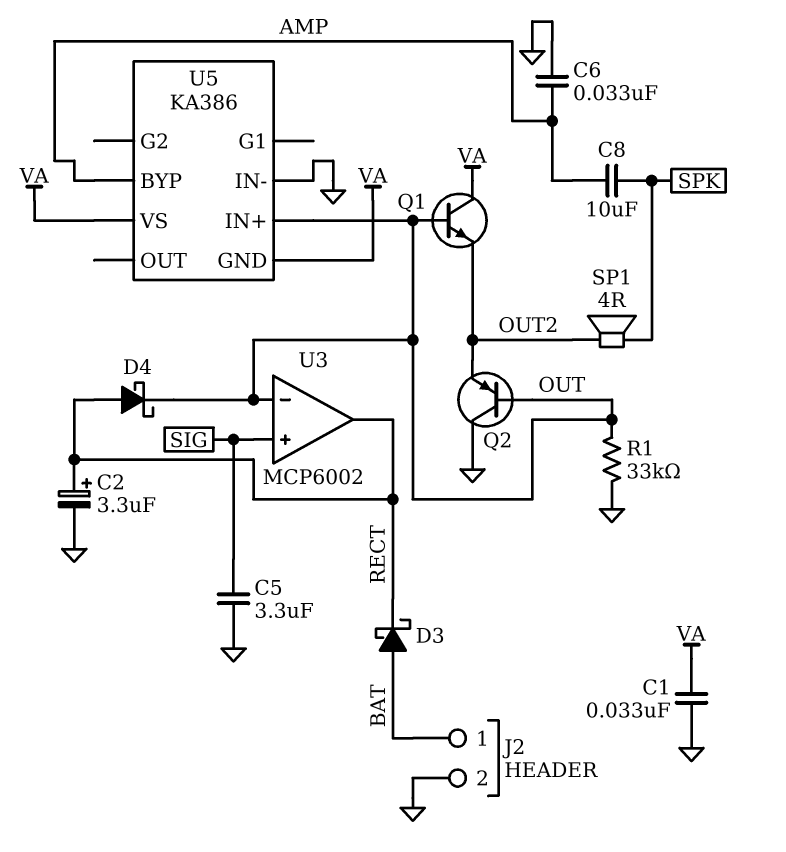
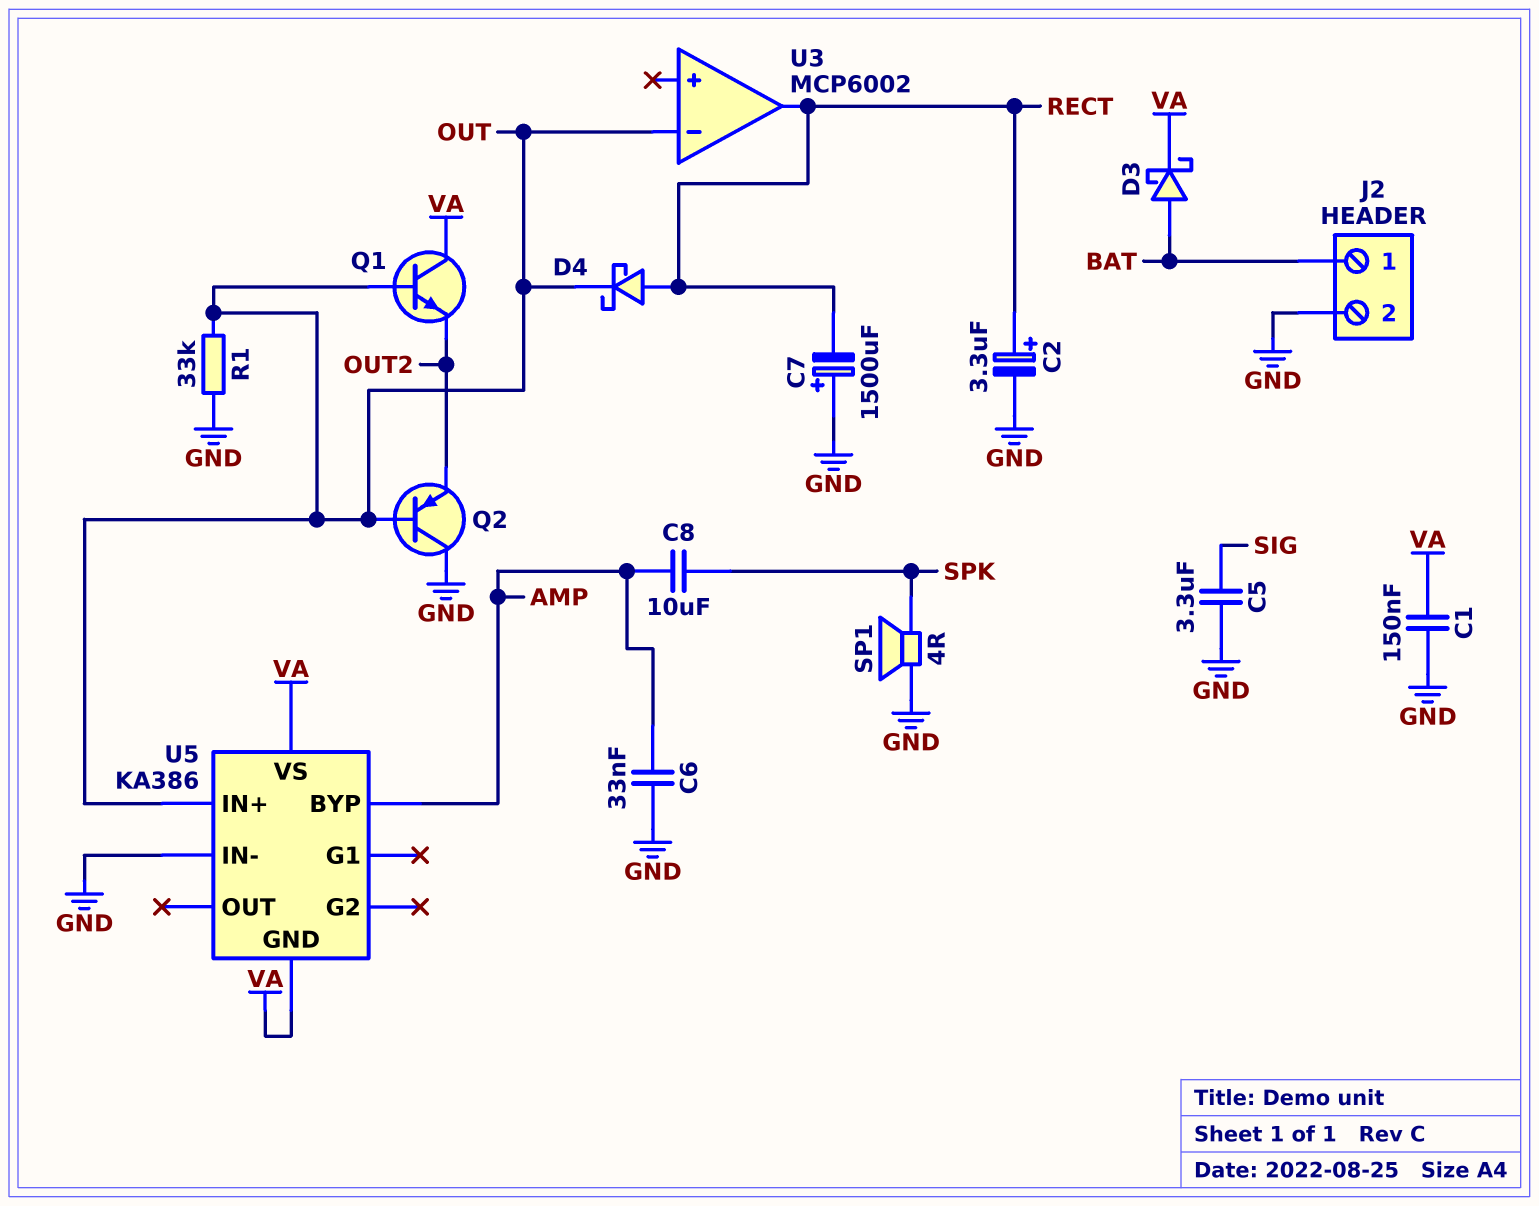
C1: 33nF (GND, VA) -> 150nF (GND, VA)
C7: none -> 1500uF (plus GND, minus RECT)
D3: schottky (A BAT, K RECT) -> schottky (A BAT, K VA)
SP1: speaker 4R (OUT2, SPK) -> speaker 4R (GND, SPK)
U3 pin in+: SIG -> none

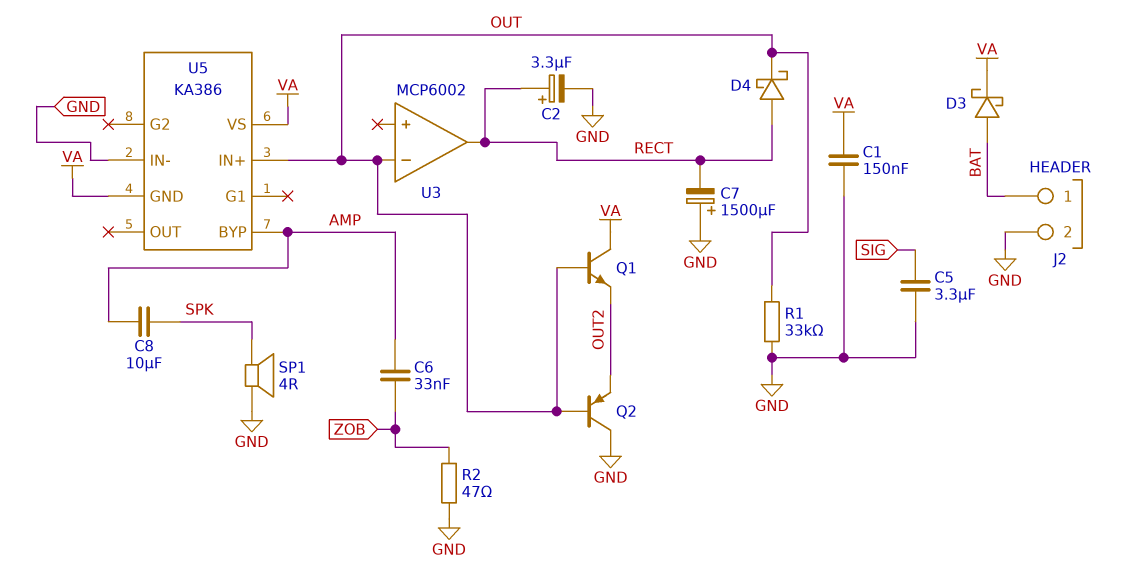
C6: 33nF (AMP, GND) -> 33nF (AMP, ZOB)
R2: none -> 47 (GND, ZOB)

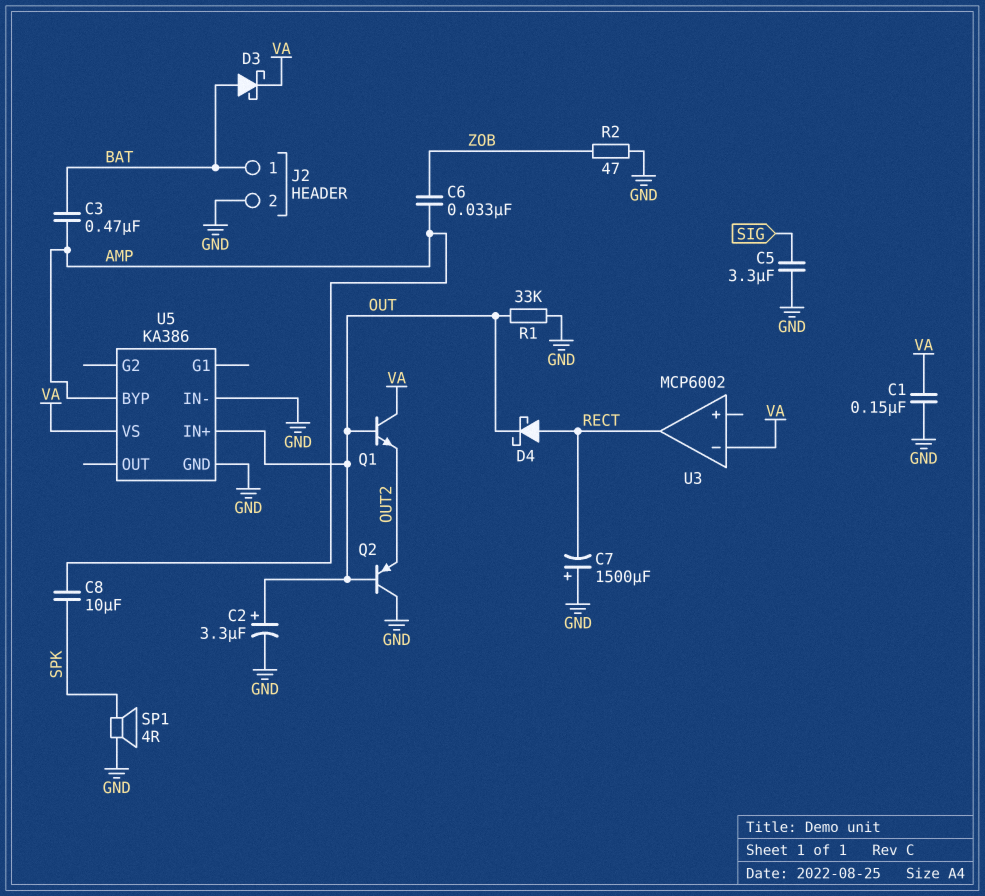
C2: 3.3uF (plus RECT, minus GND) -> 3.3uF (plus OUT, minus GND)
C3: none -> 470nF (AMP, BAT)
U3 pin in-: OUT -> VA
U5 pin GND: VA -> GND

